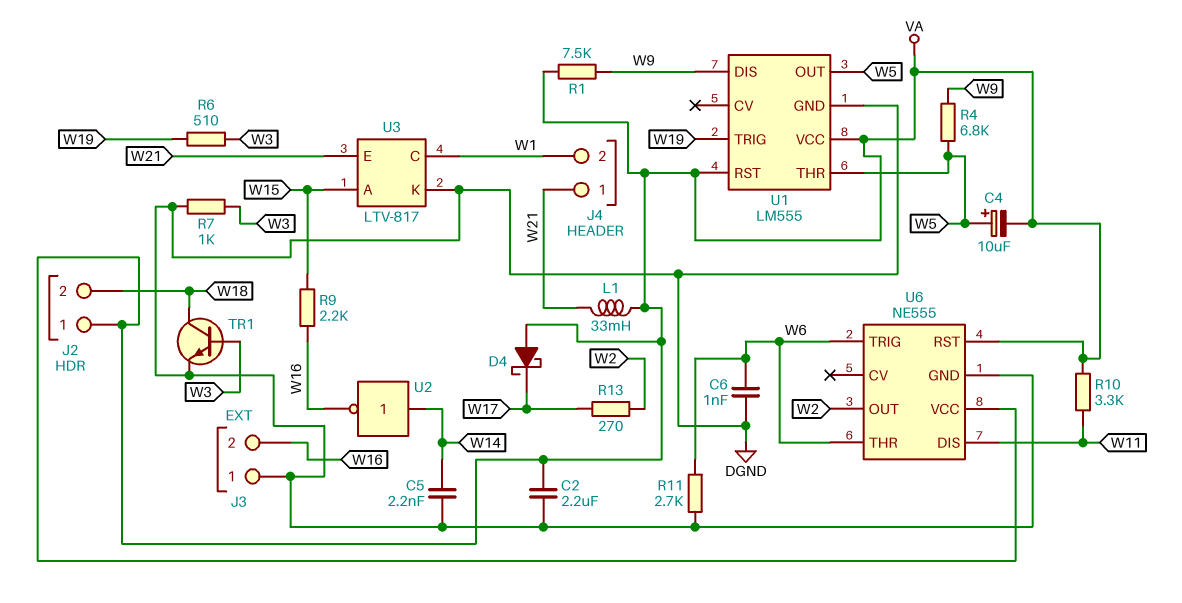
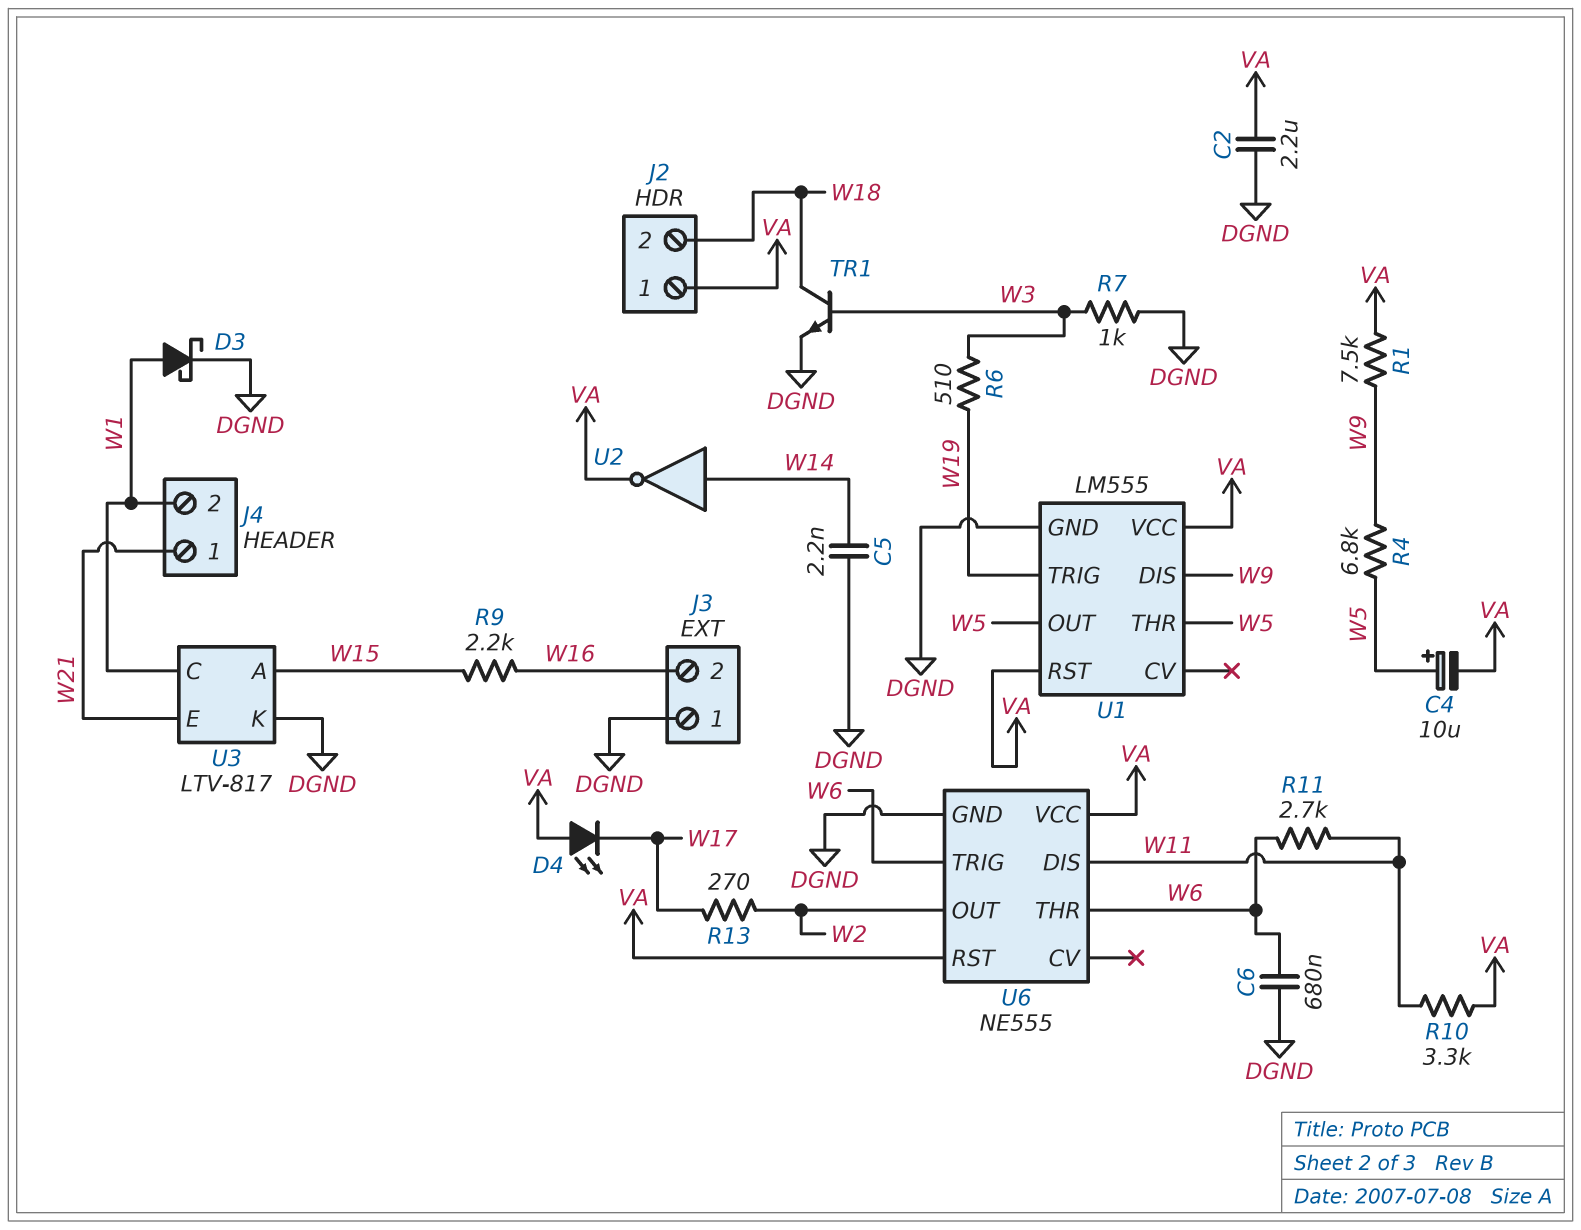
C6: 1nF (DGND, W6) -> 680nF (DGND, W6)
D3: none -> schottky (A W1, K DGND)
D4: schottky (A VA, K W17) -> LED (A VA, K W17)
L1: 33mH (VA, W21) -> none
R11: 2.7k (DGND, W6) -> 2.7k (W6, W11)
U2: NOT (in W14, out W16) -> NOT (in W14, out VA)

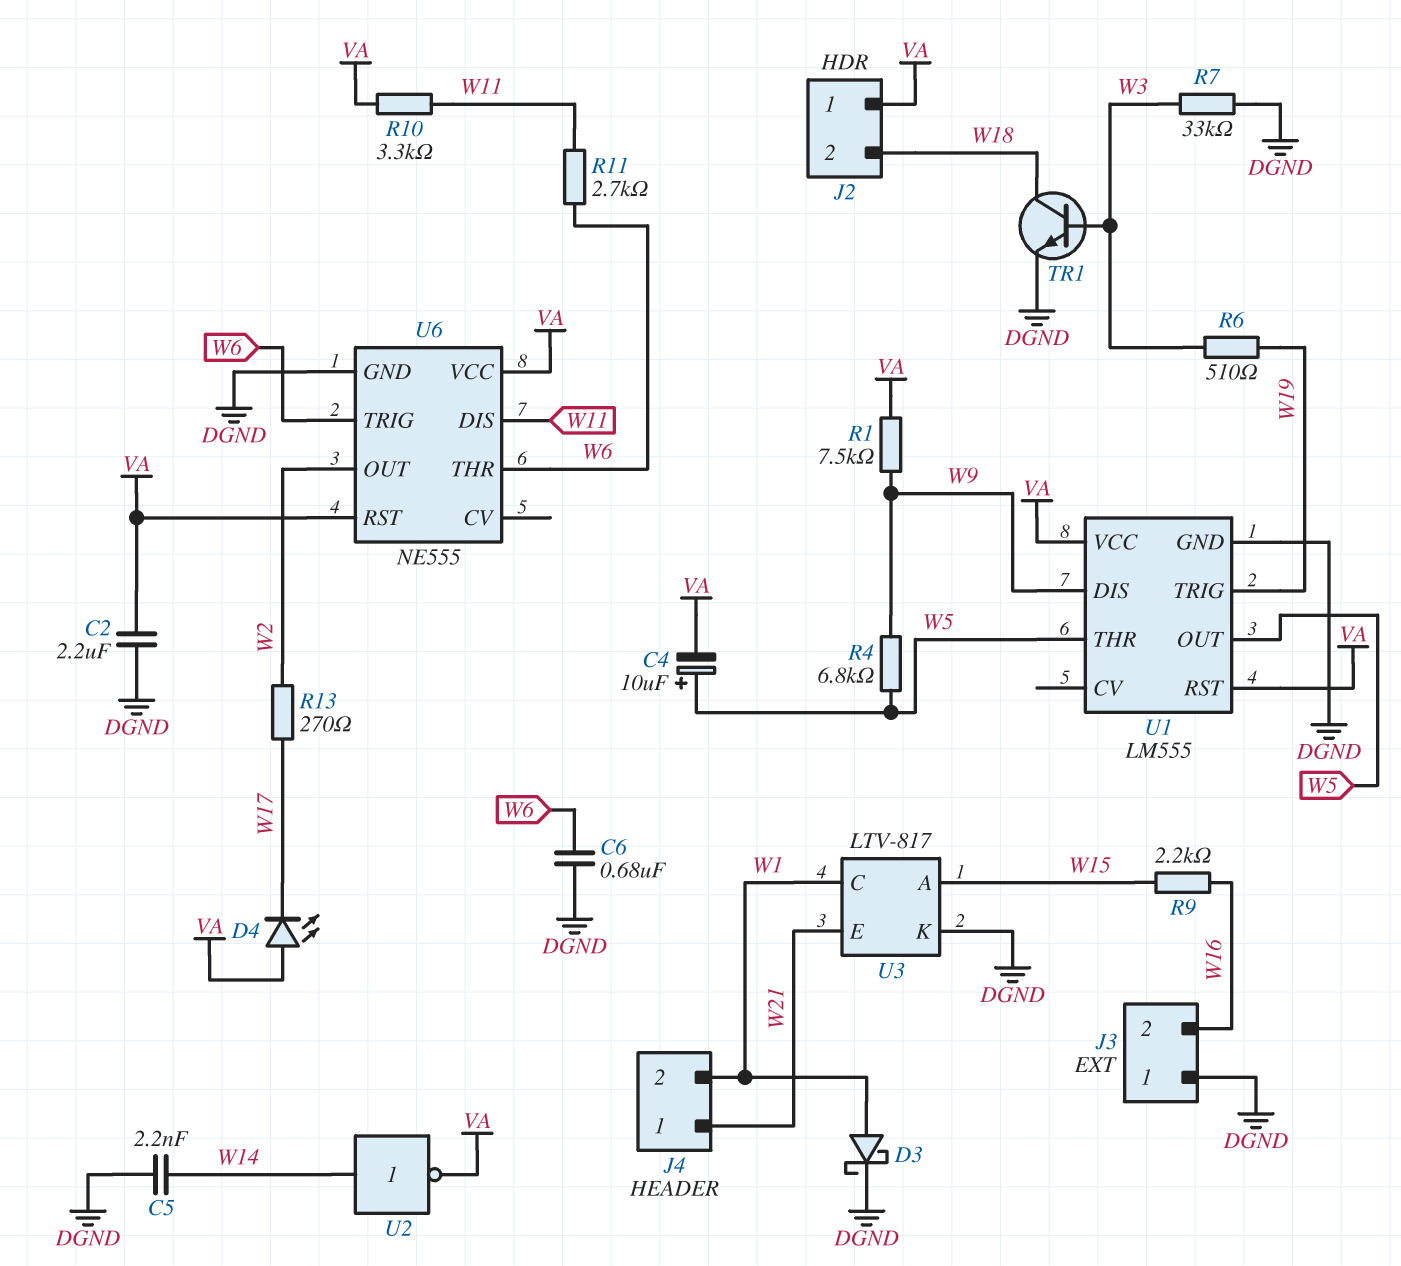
R7: 1k (DGND, W3) -> 33k (DGND, W3)

